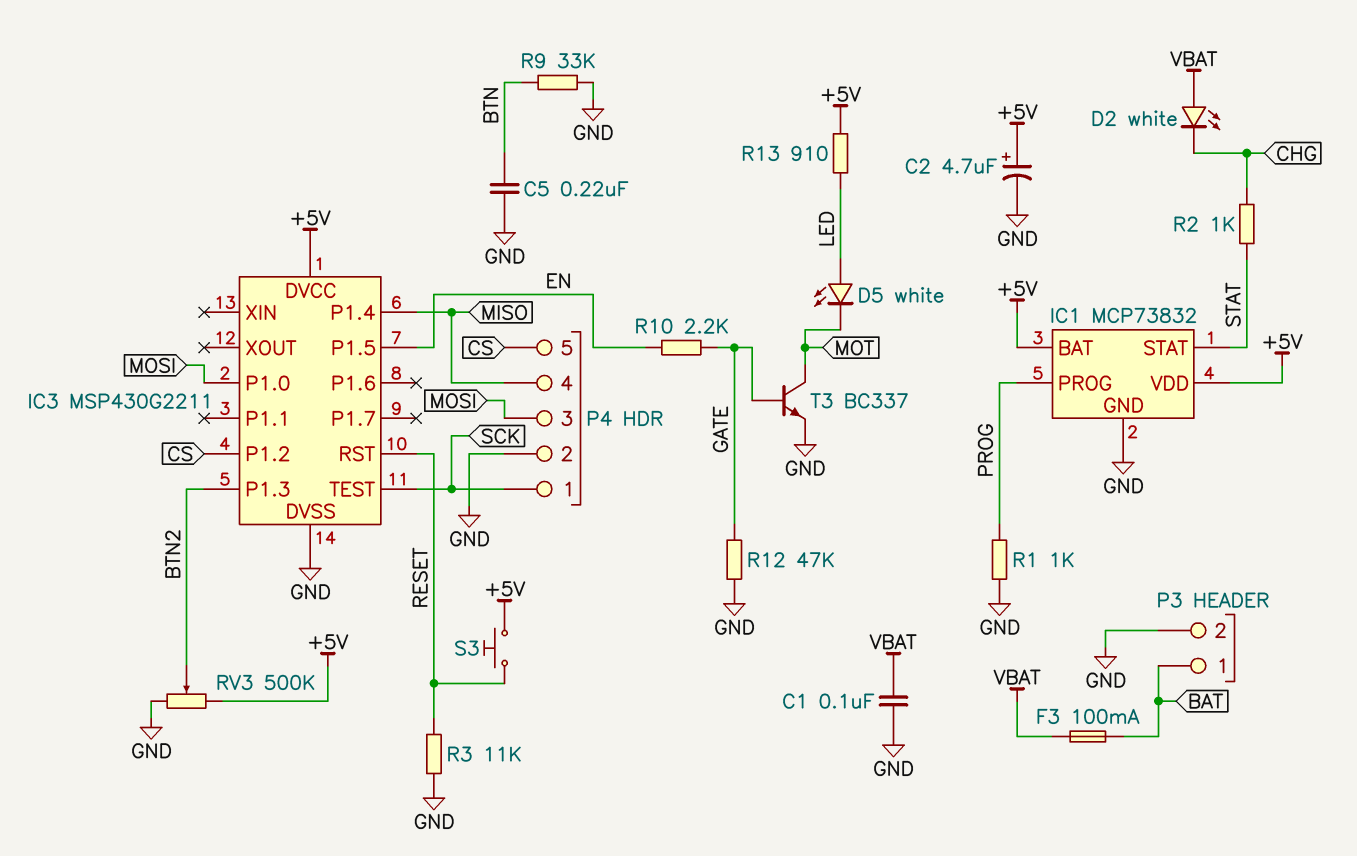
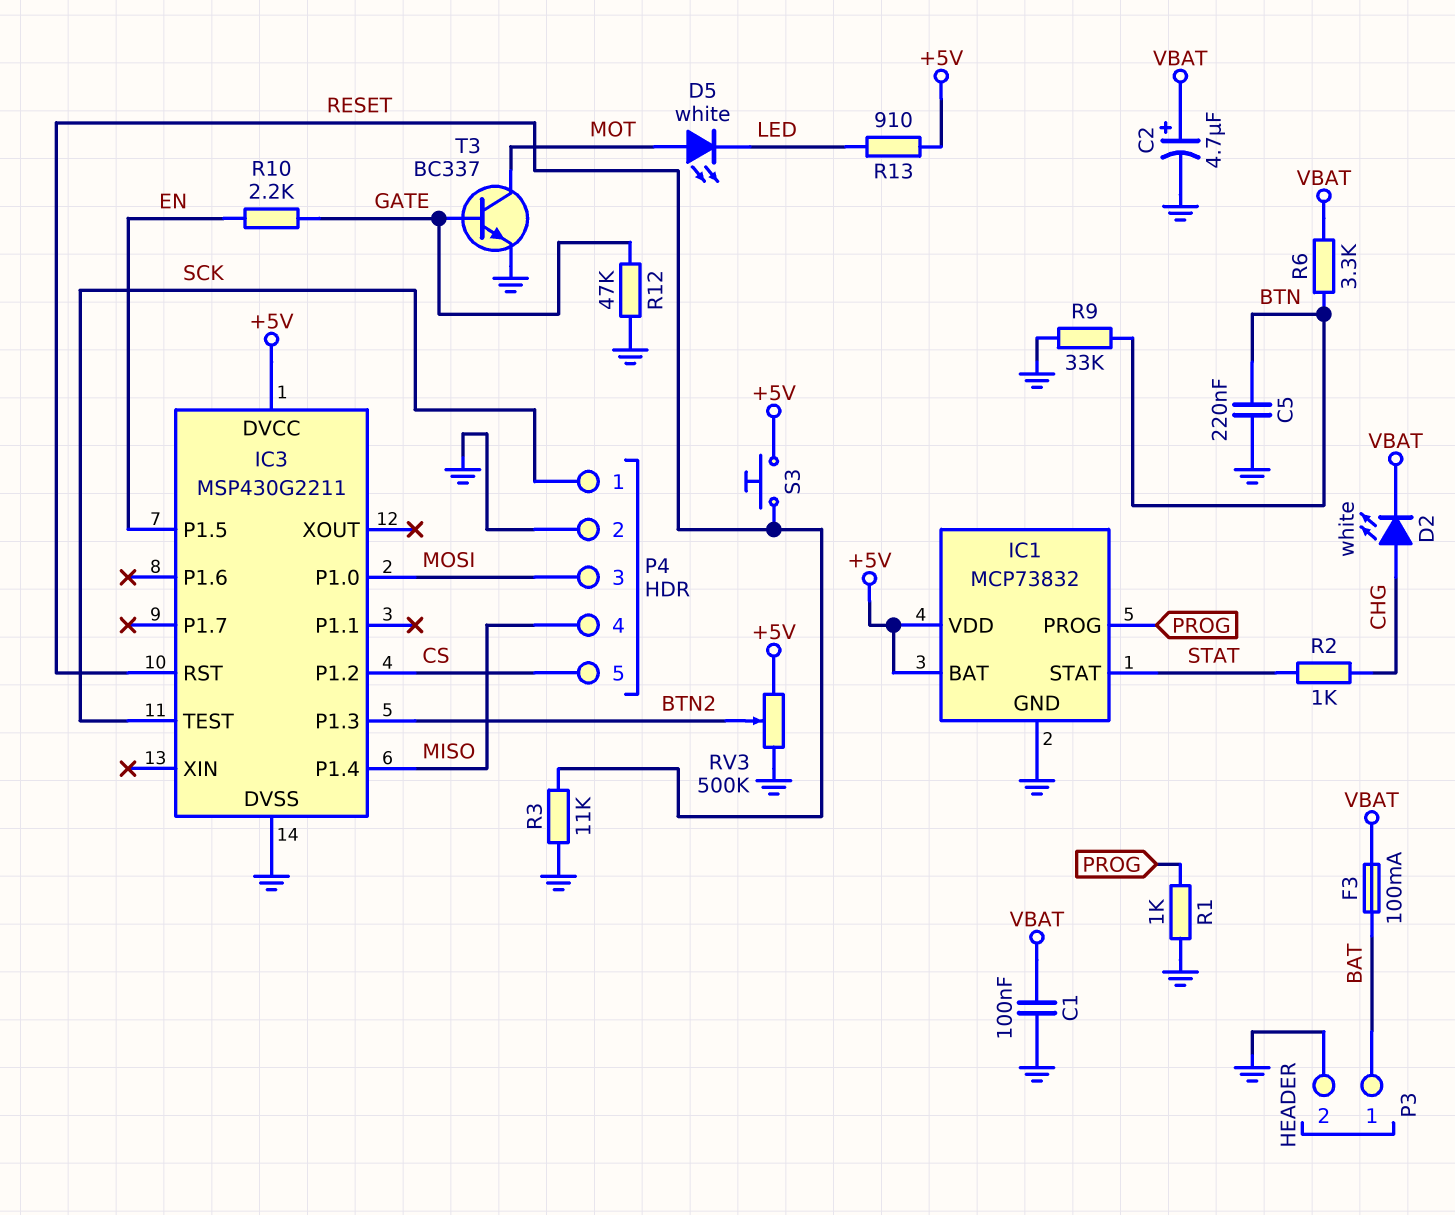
C2: 4.7uF (plus +5V, minus GND) -> 4.7uF (plus VBAT, minus GND)
D2: LED white (A VBAT, K CHG) -> LED white (A CHG, K VBAT)
D5: LED white (A LED, K MOT) -> LED white (A MOT, K LED)
R6: none -> 3.3k (BTN, VBAT)

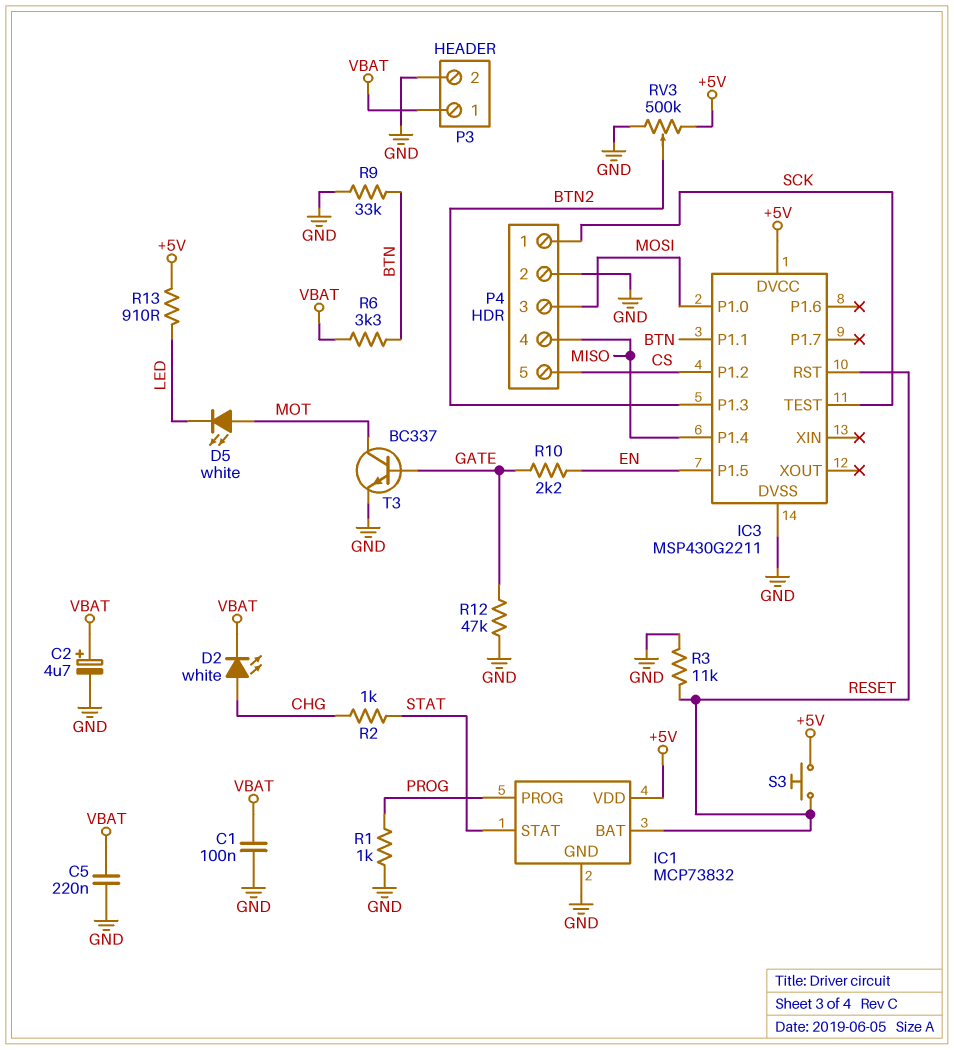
C5: 220nF (BTN, GND) -> 220nF (GND, VBAT)
F3: 100mA (BAT, VBAT) -> none
IC1 pin BAT: +5V -> RESET
IC3 pin P1.1: none -> BTN
P3 pin 1: BAT -> VBAT

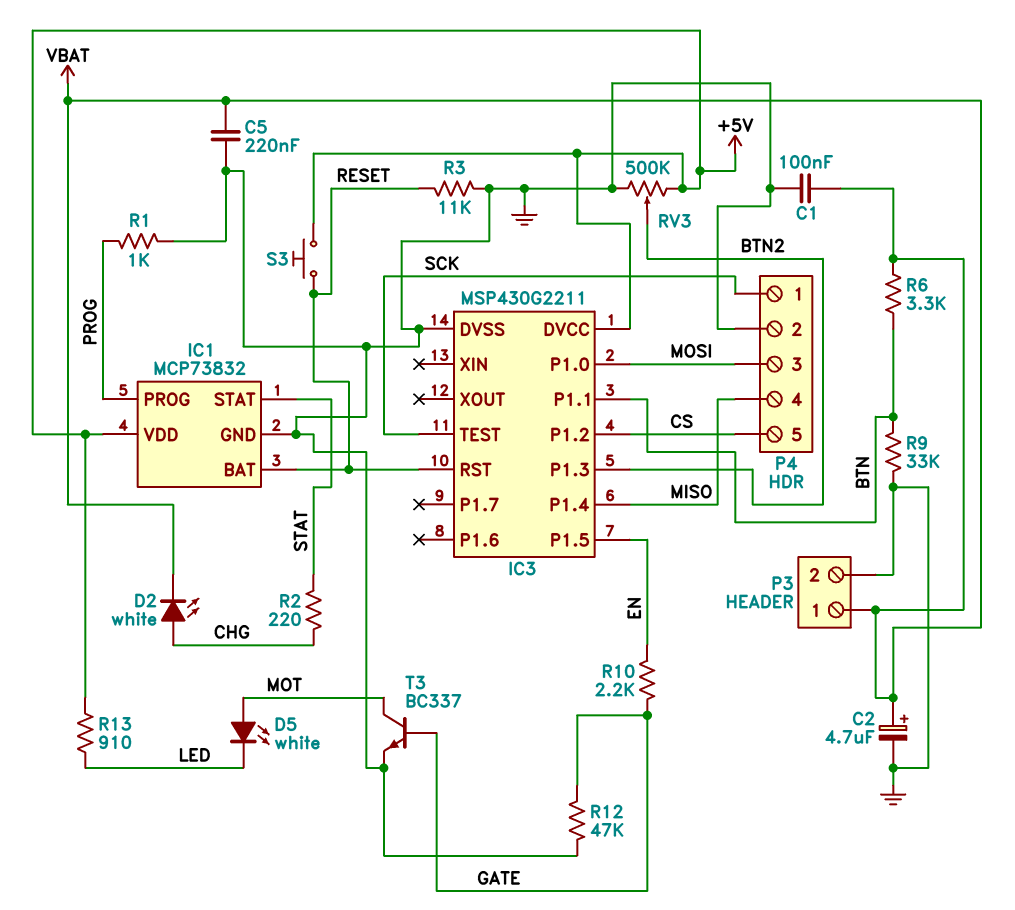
R2: 1k (CHG, STAT) -> 220 (CHG, STAT)

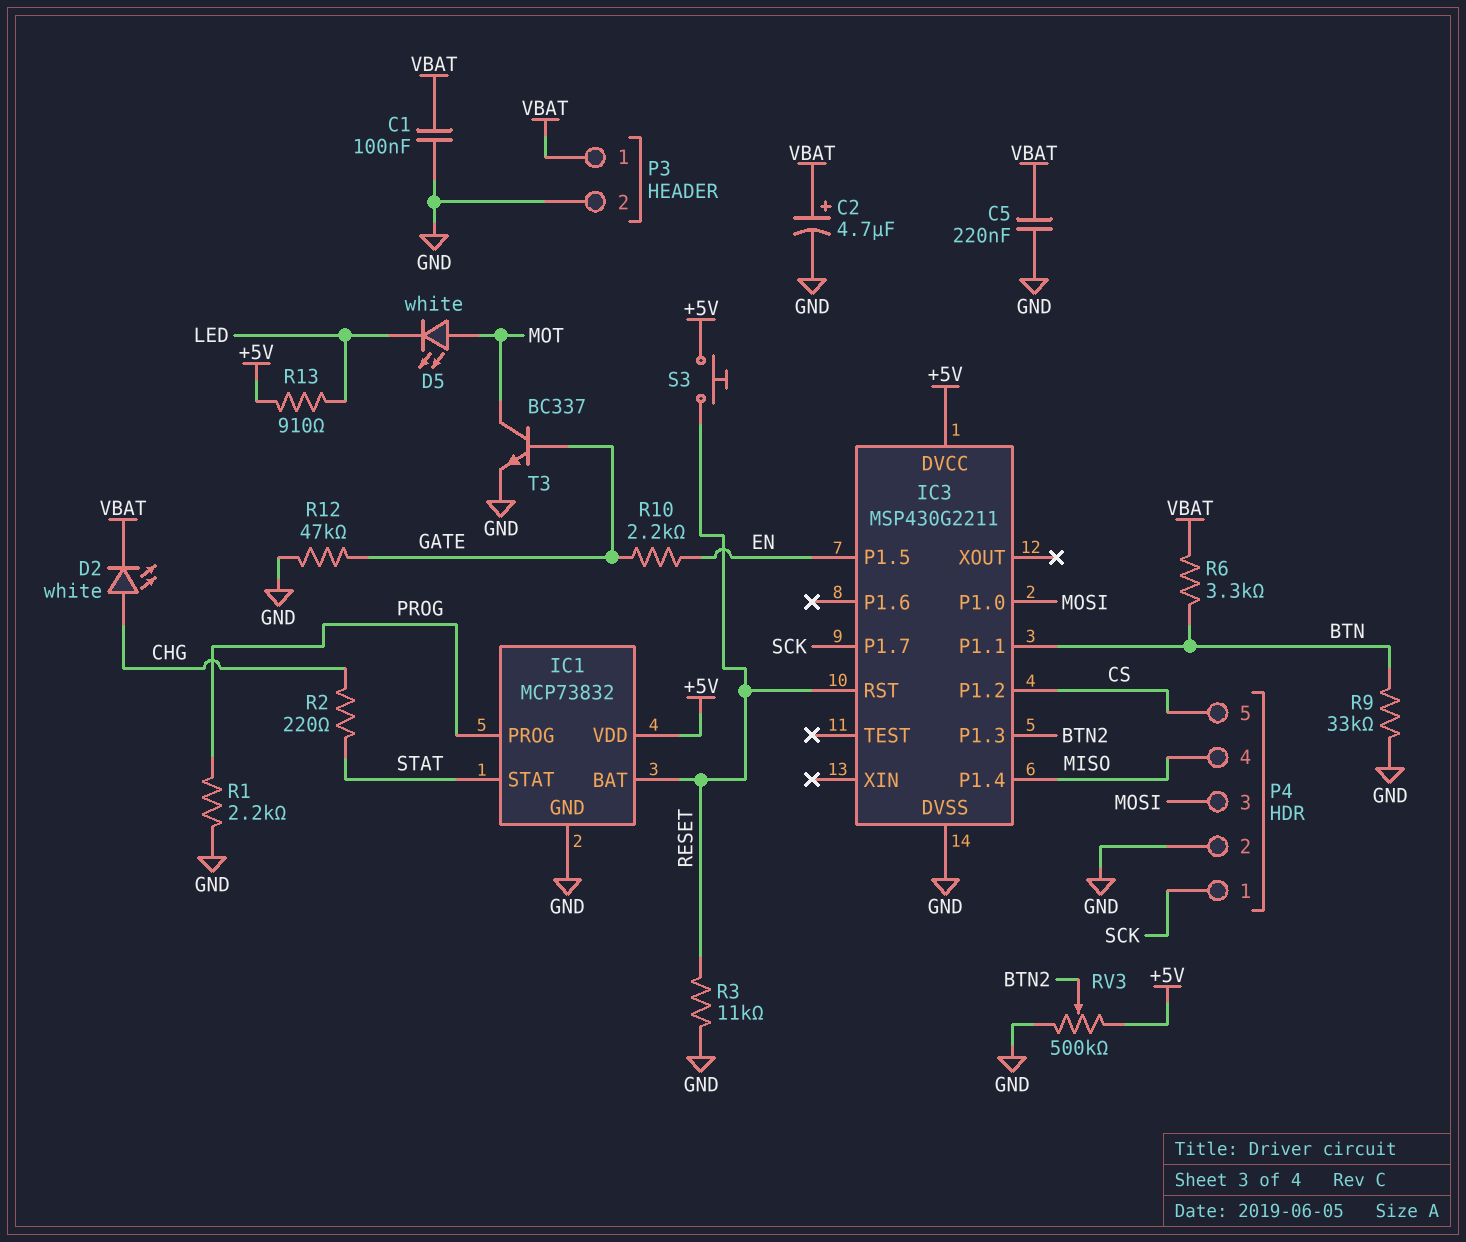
IC3 pin P1.7: none -> SCK
IC3 pin TEST: SCK -> none
R1: 1k (GND, PROG) -> 2.2k (GND, PROG)

